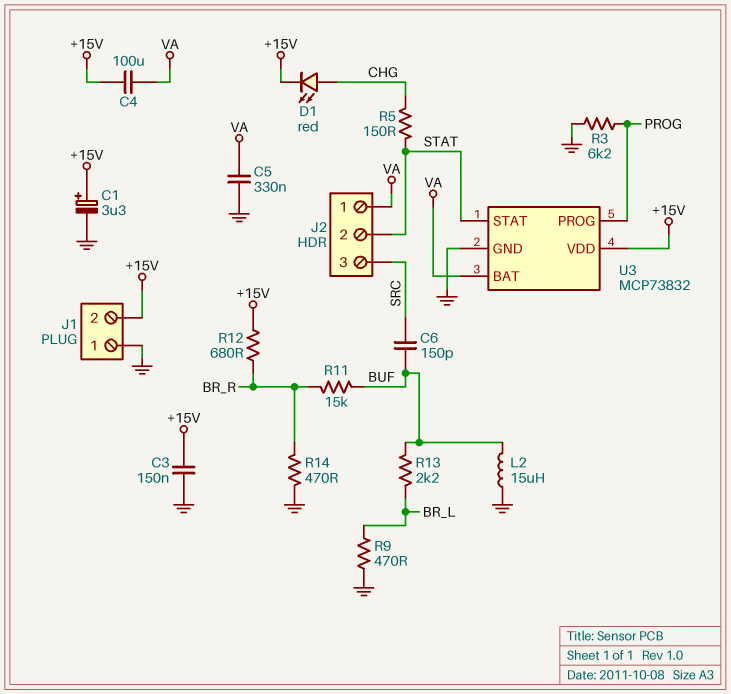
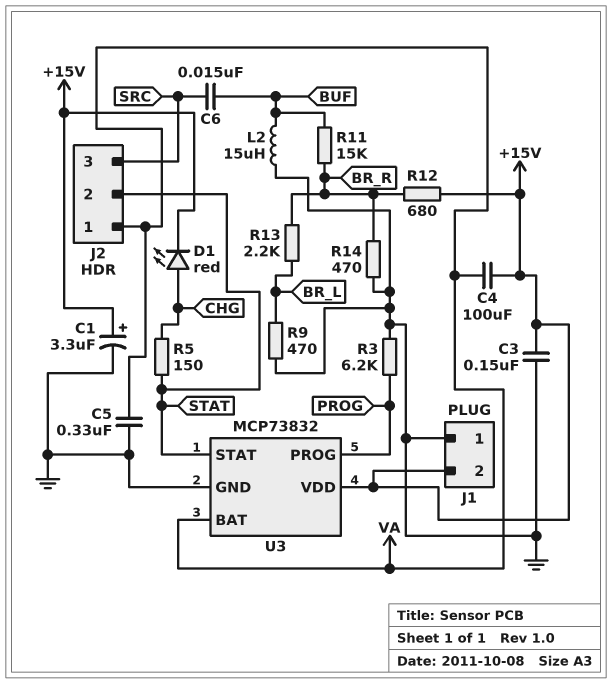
C6: 150pF (BUF, SRC) -> 15nF (BUF, SRC)
R13: 2.2k (BR_L, BUF) -> 2.2k (BR_L, BR_R)

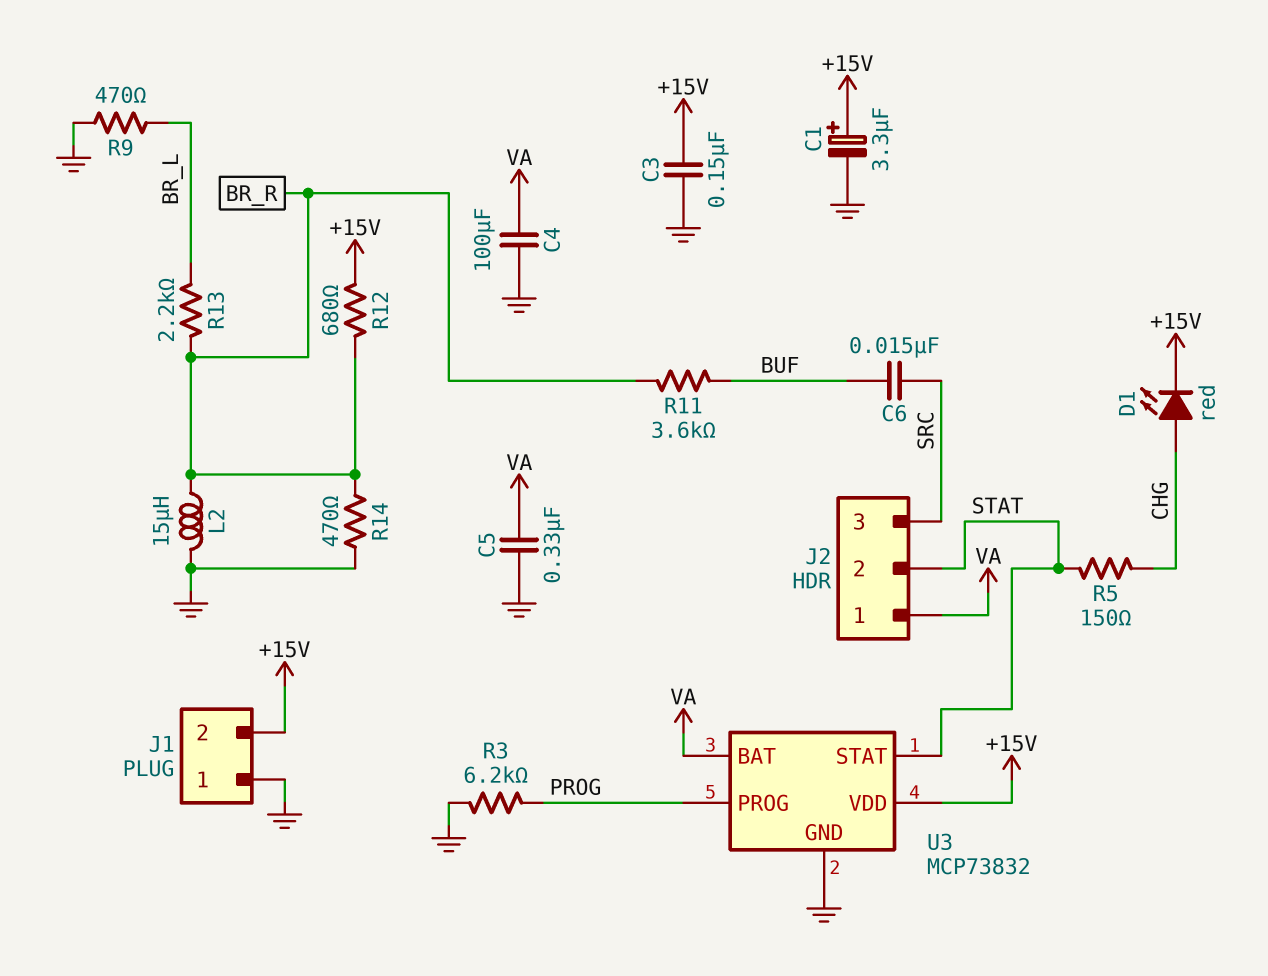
C4: 100uF (+15V, VA) -> 100uF (GND, VA)
L2: 15uH (BUF, GND) -> 15uH (BR_R, GND)
R11: 15k (BR_R, BUF) -> 3.6k (BR_R, BUF)

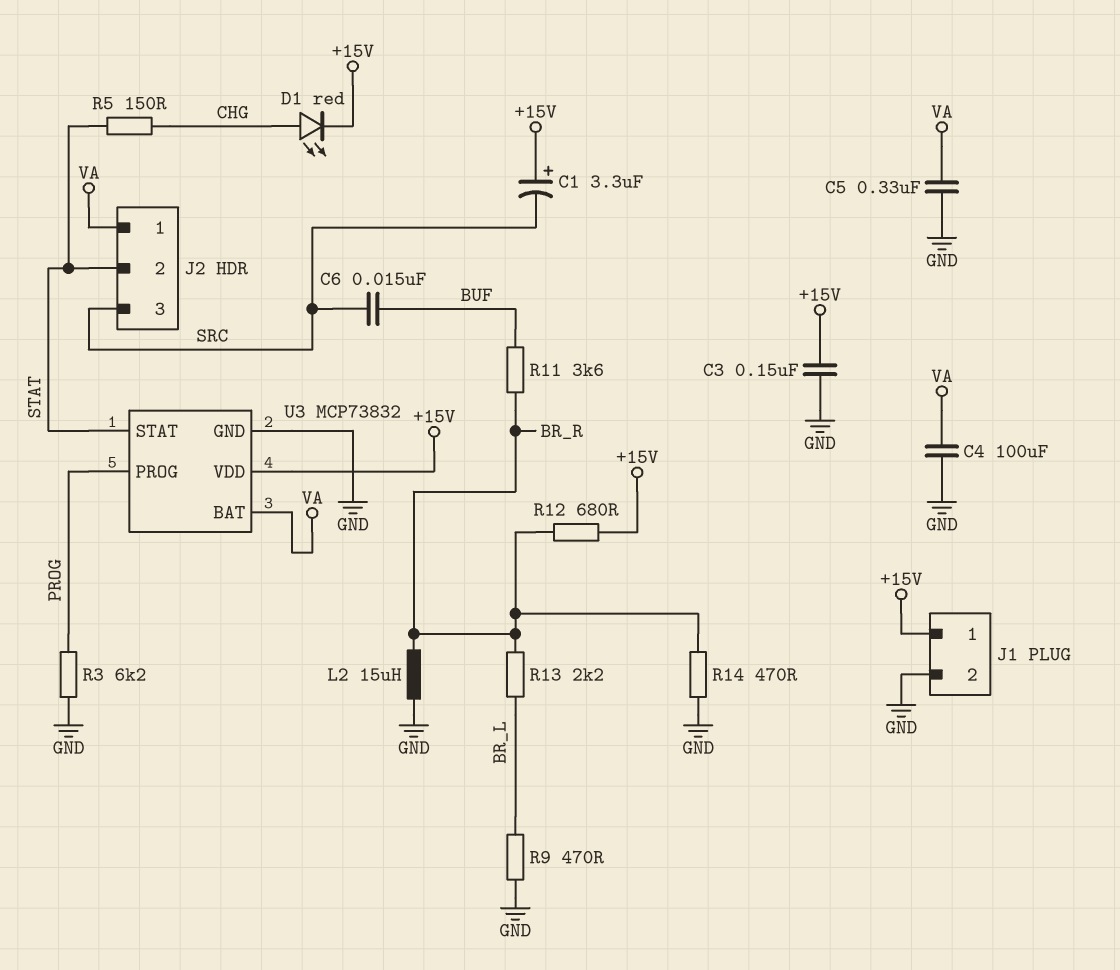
C1: 3.3uF (plus +15V, minus GND) -> 3.3uF (plus +15V, minus SRC)
J1 pin 1: GND -> +15V
J1 pin 2: +15V -> GND

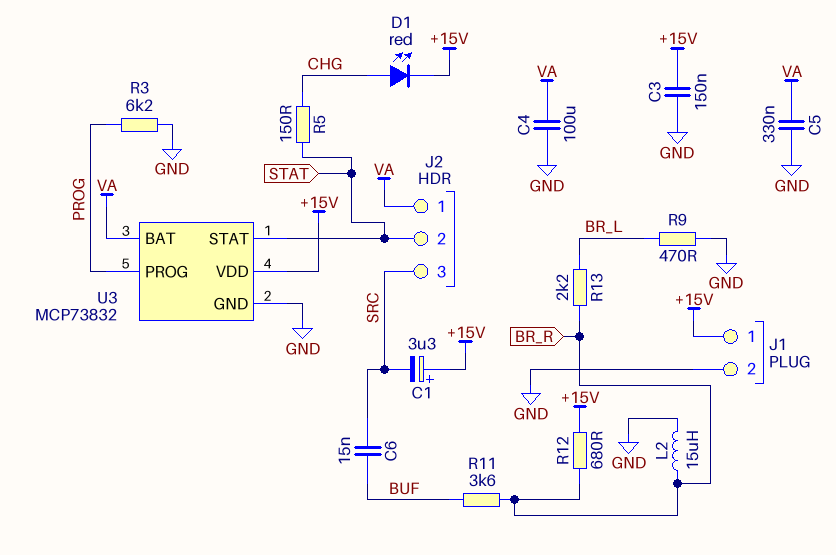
R14: 470 (BR_R, GND) -> none

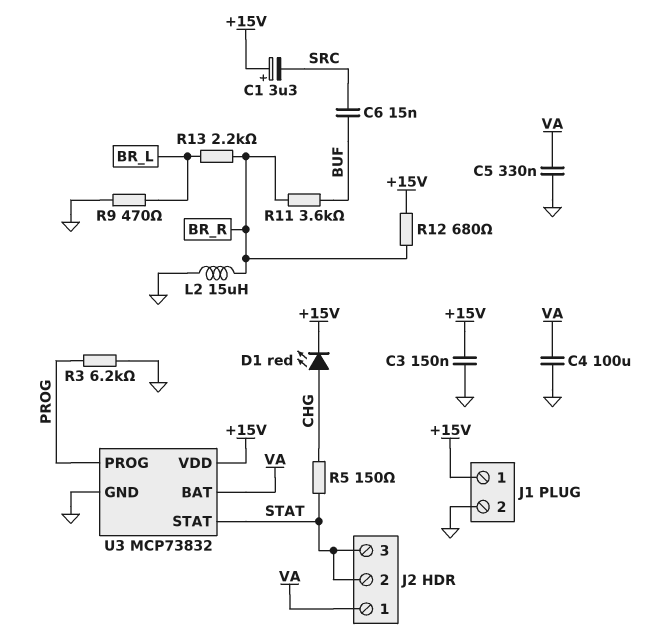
J2 pin 3: SRC -> STAT

